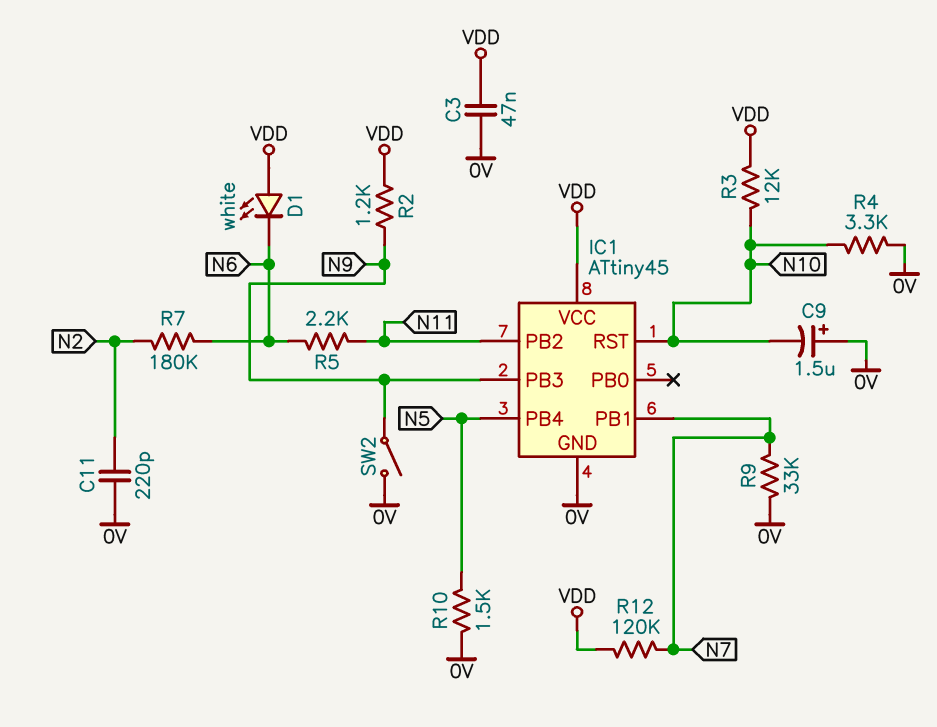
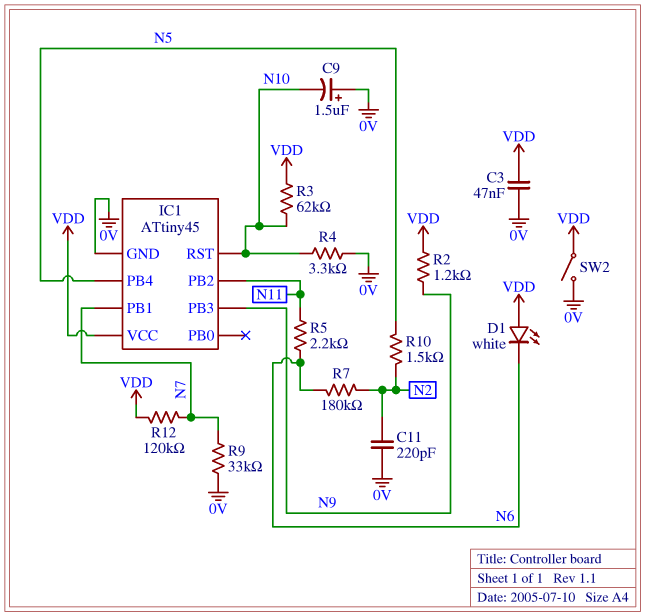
R3: 12k (N10, VDD) -> 62k (N10, VDD)
R10: 1.5k (0V, N5) -> 1.5k (N2, N5)
SW2: switch (0V, N9) -> switch (0V, VDD)

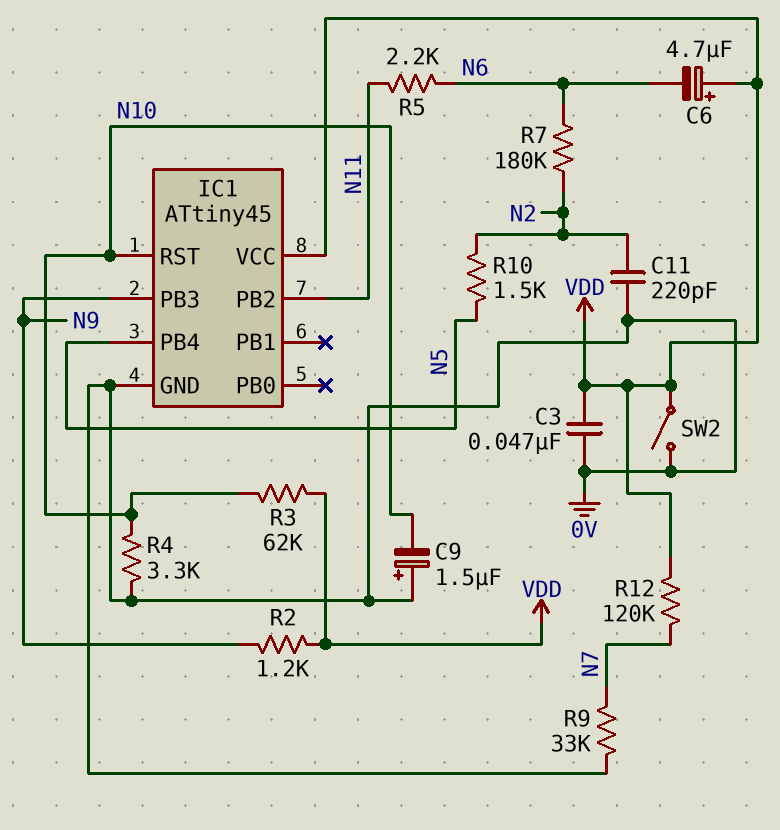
C6: none -> 4.7uF (plus VDD, minus N6)
D1: LED white (A VDD, K N6) -> none
IC1 pin PB1: N7 -> none

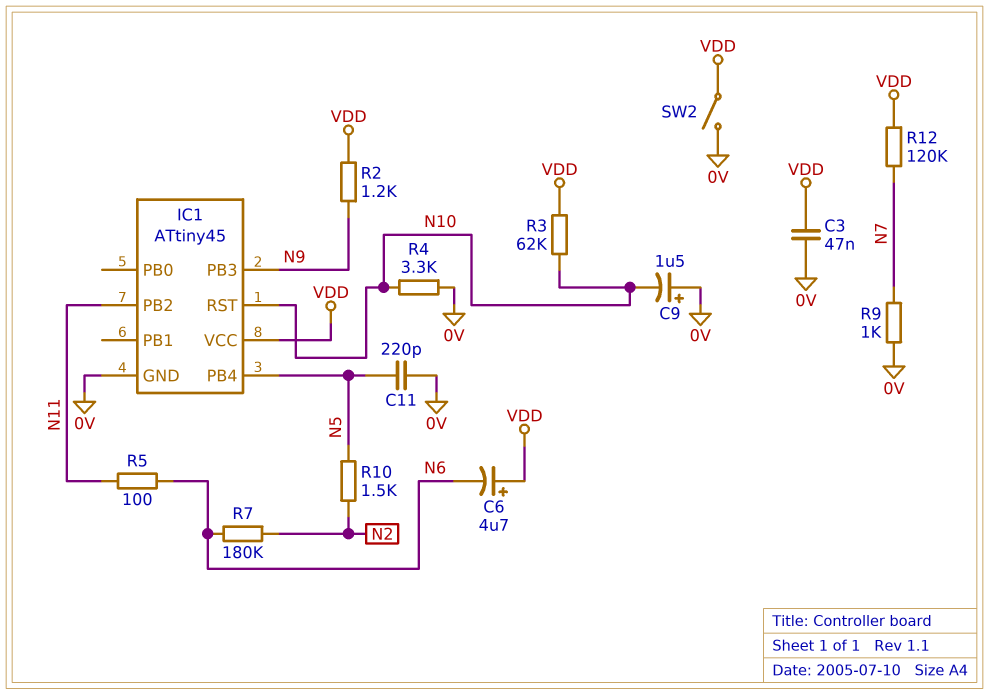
C11: 220pF (0V, N2) -> 220pF (0V, N5)
R5: 2.2k (N6, N11) -> 100 (N6, N11)
R9: 33k (0V, N7) -> 1k (0V, N7)

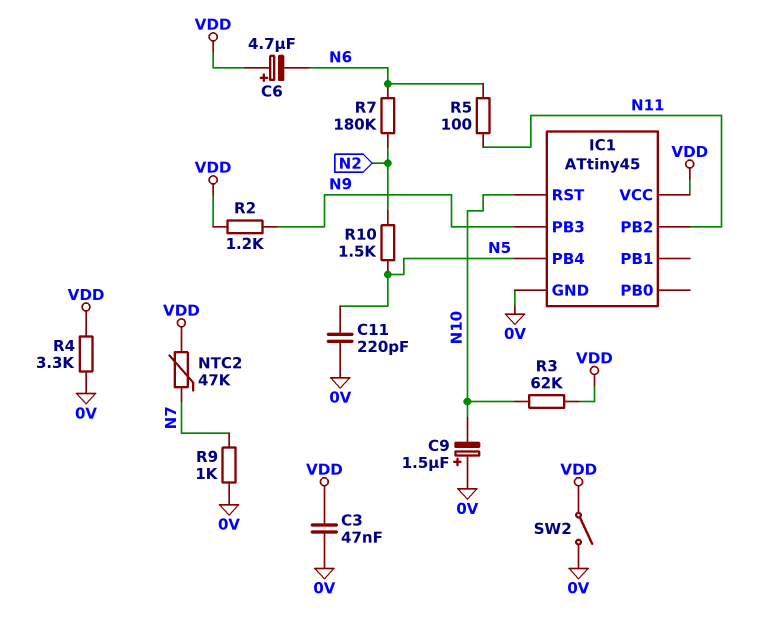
NTC2: none -> 47k (N7, VDD)
R4: 3.3k (0V, N10) -> 3.3k (0V, VDD)
R12: 120k (N7, VDD) -> none

